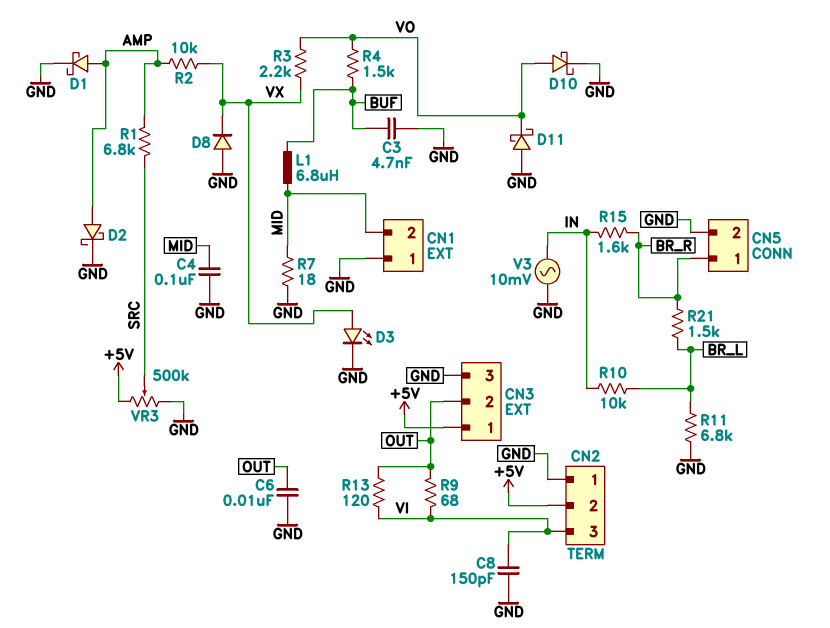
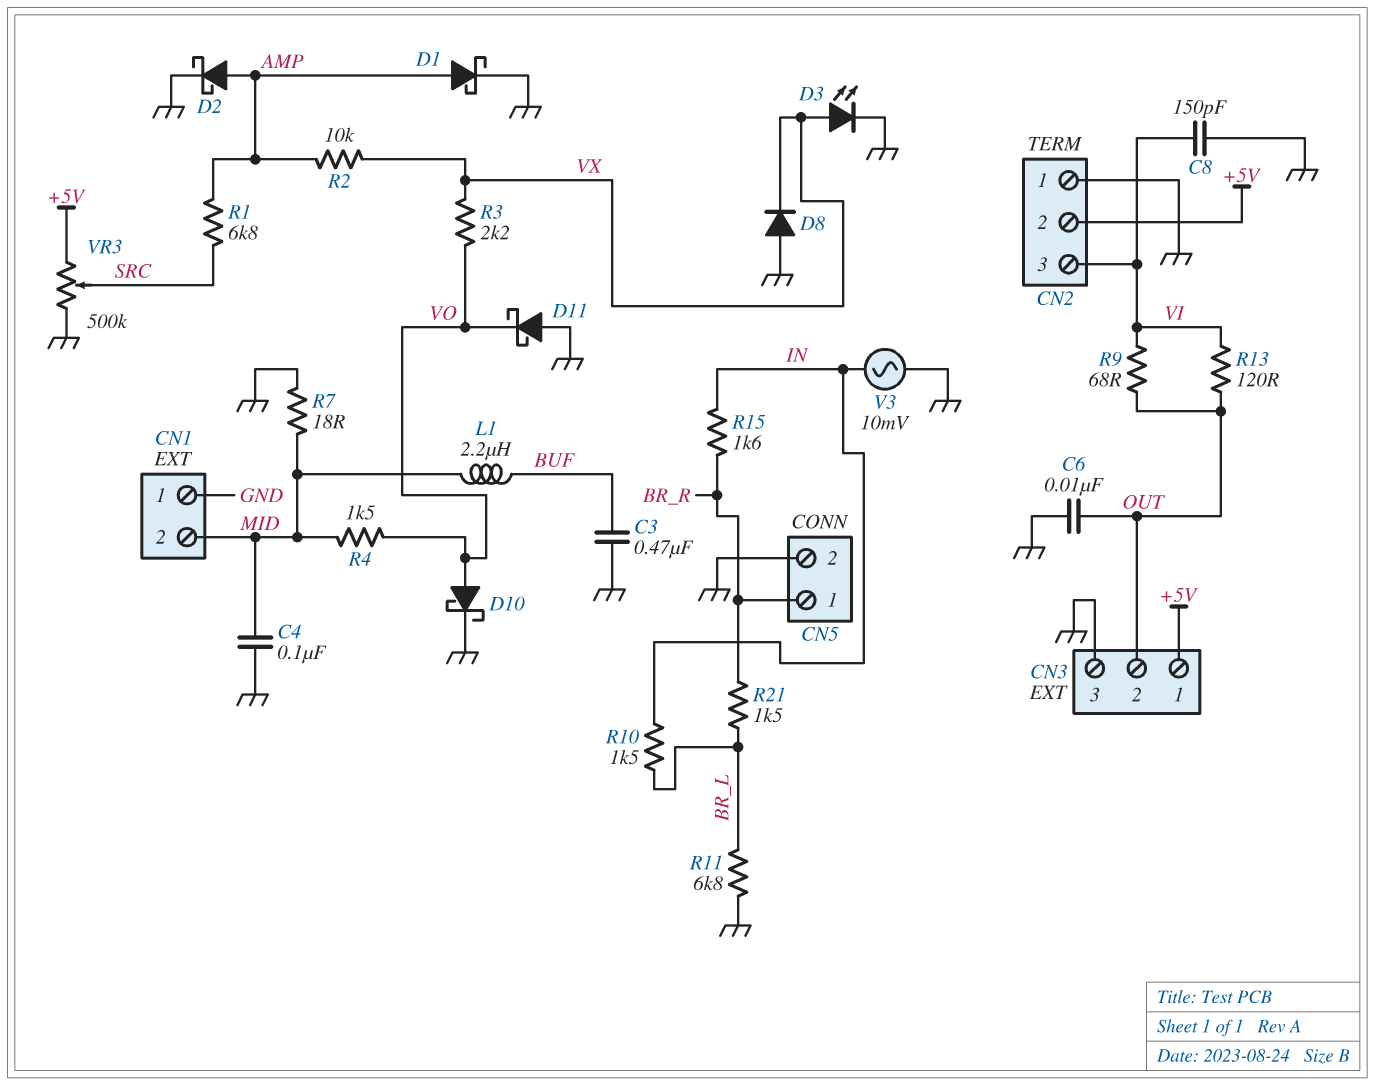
C3: 4.7nF (BUF, GND) -> 470nF (BUF, GND)
L1: 6.8uH (BUF, MID) -> 2.2uH (BUF, MID)
R4: 1.5k (BUF, VO) -> 1.5k (MID, VO)
R10: 10k (BR_L, IN) -> 1.5k (BR_L, IN)

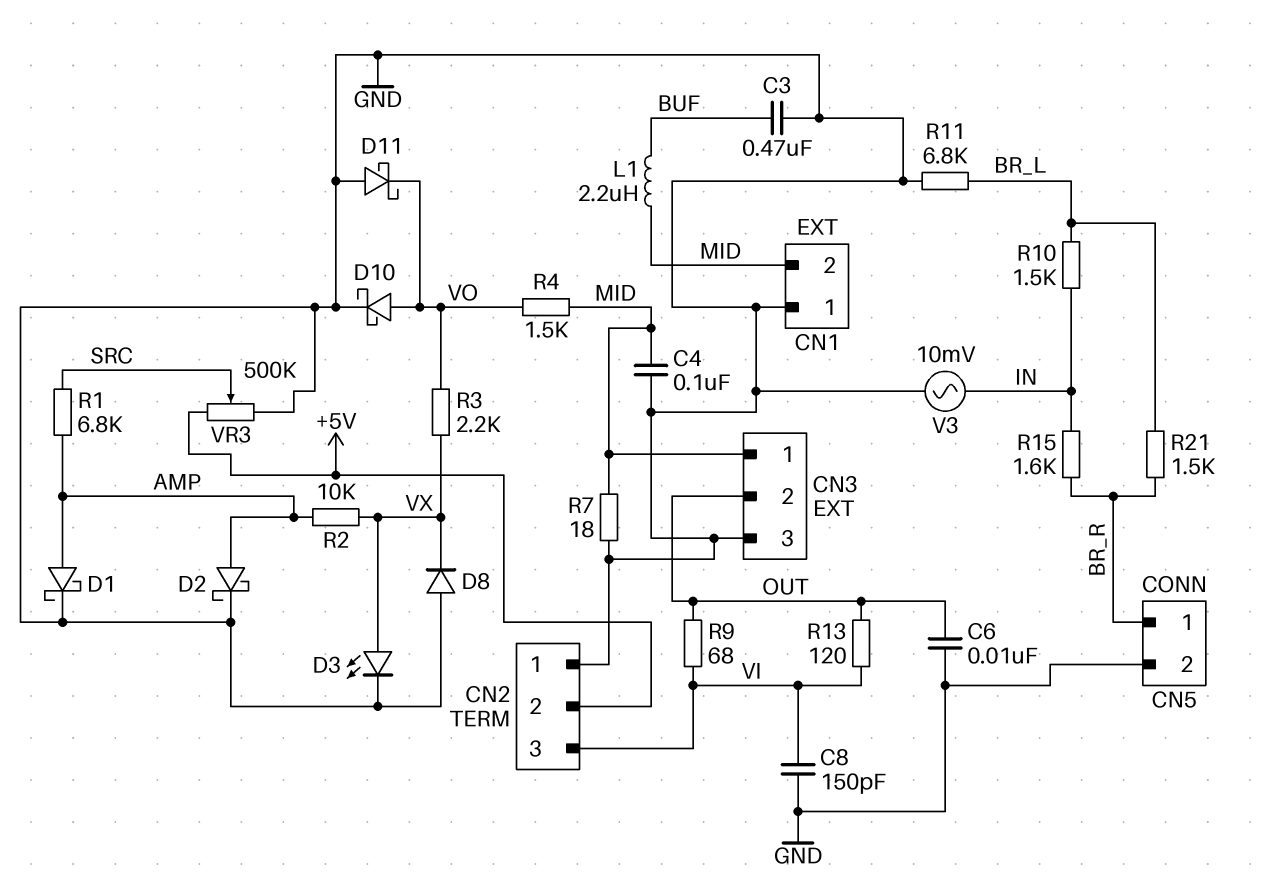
CN3 pin 1: +5V -> MID

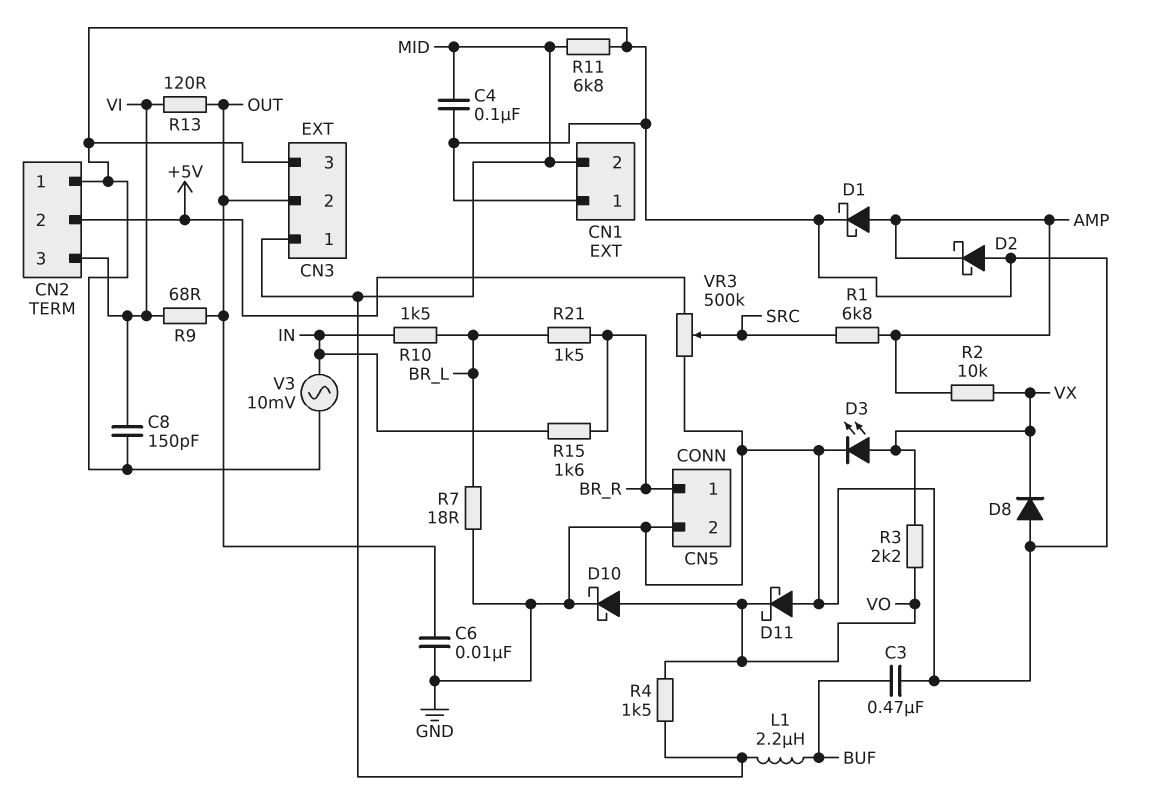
D2: schottky (A AMP, K GND) -> schottky (A GND, K AMP)
R7: 18 (GND, MID) -> 18 (BR_L, GND)
R11: 6.8k (BR_L, GND) -> 6.8k (GND, MID)

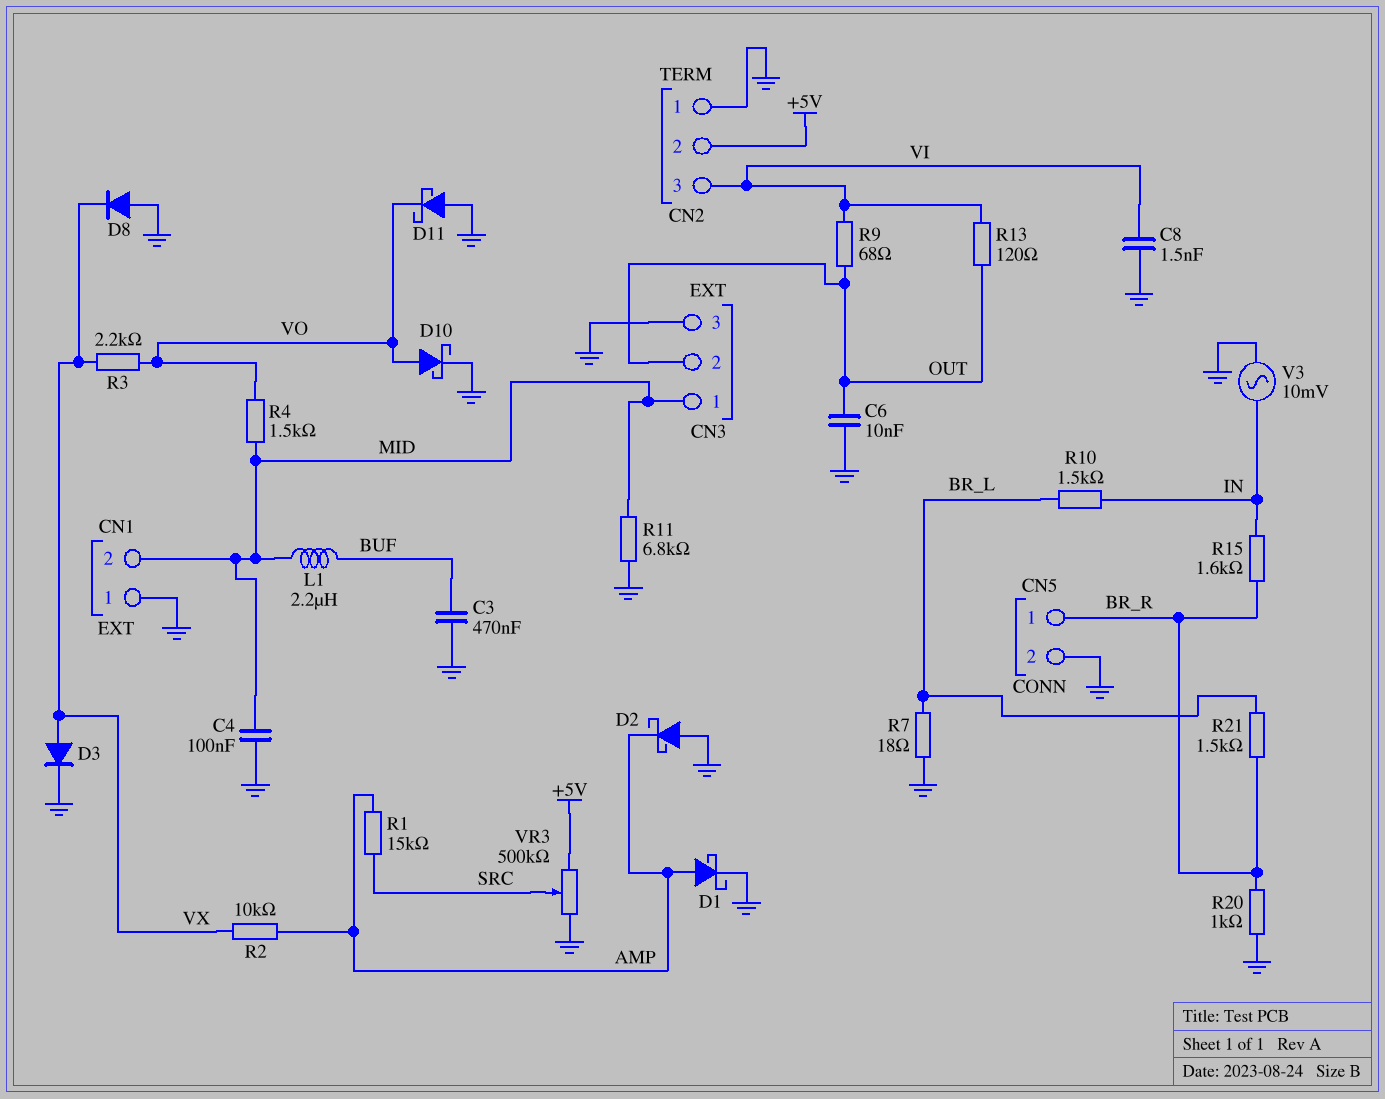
C8: 150pF (GND, VI) -> 1.5nF (GND, VI)
D3: LED (A VX, K GND) -> diode (A VX, K GND)
R1: 6.8k (AMP, SRC) -> 15k (AMP, SRC)
R20: none -> 1k (BR_R, GND)

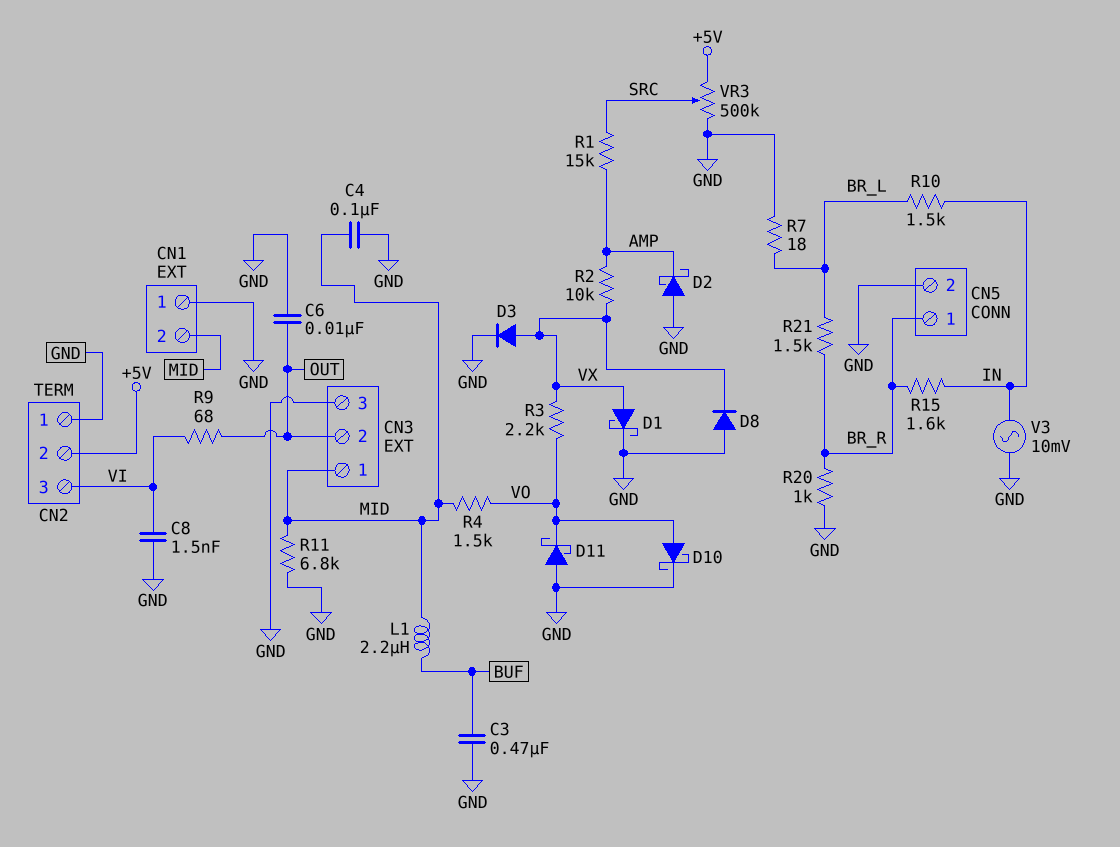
D1: schottky (A AMP, K GND) -> schottky (A VX, K GND)
R13: 120 (OUT, VI) -> none

